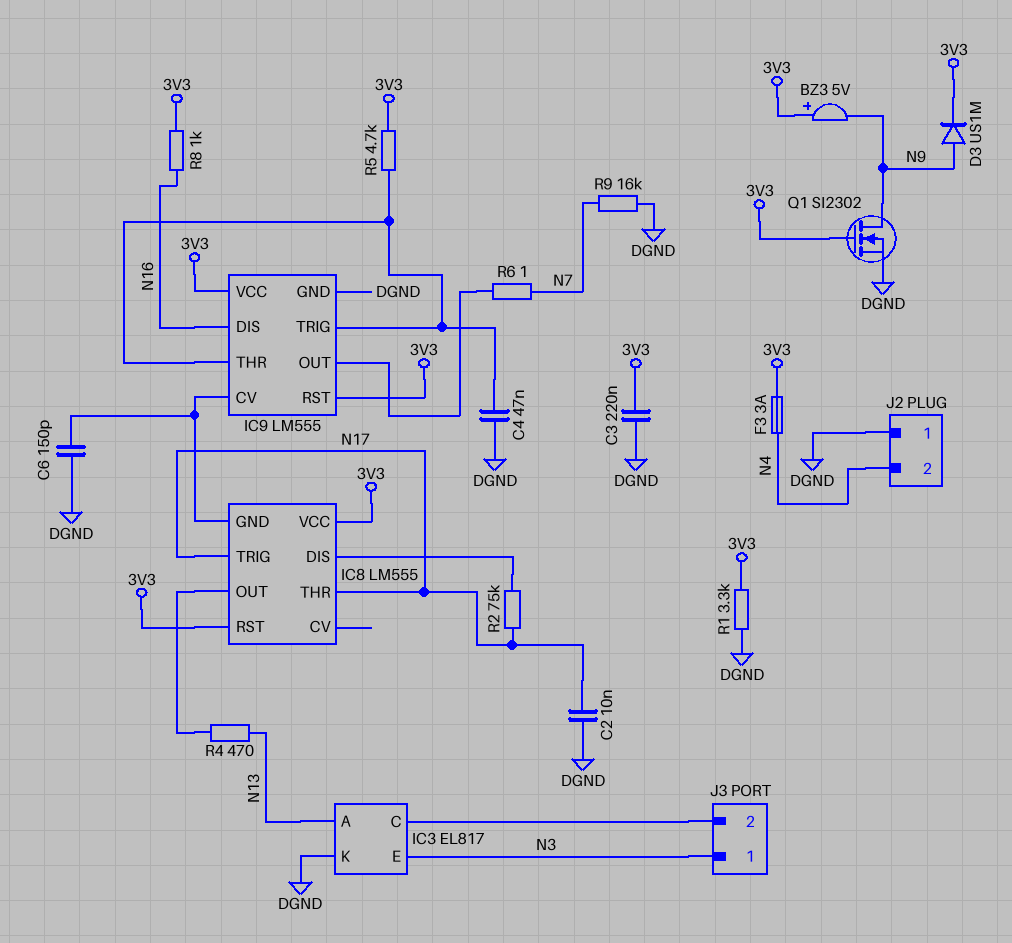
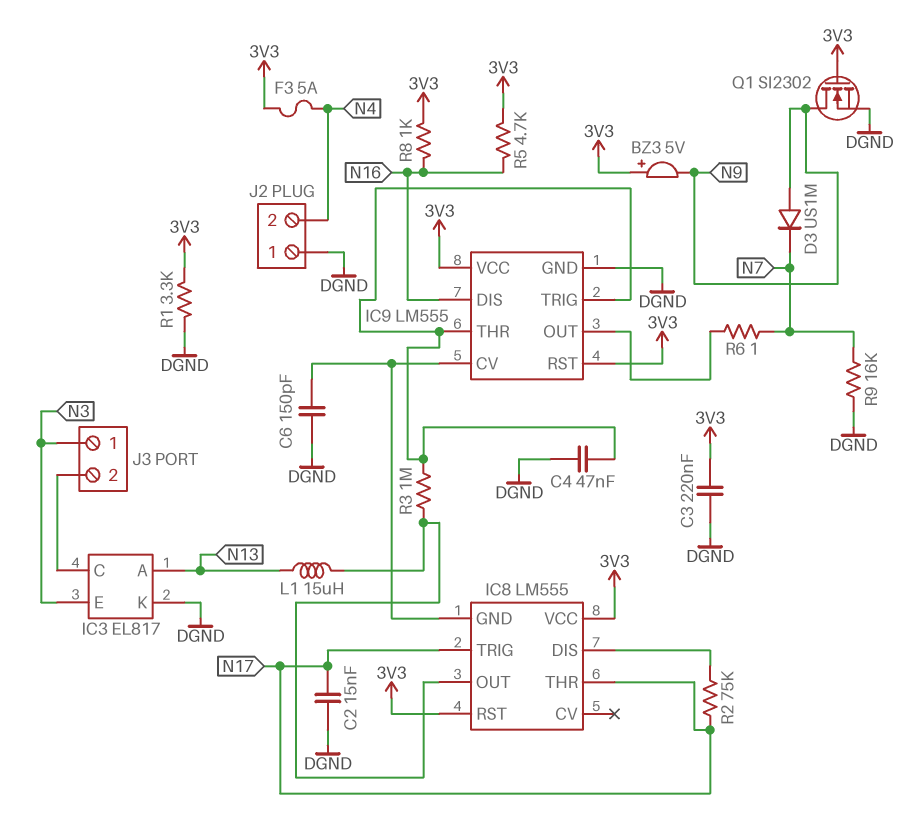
C2: 10nF (DGND, N17) -> 15nF (DGND, N17)
D3: diode US1M (A N9, K 3V3) -> diode US1M (A N9, K N7)
F3: 3A (3V3, N4) -> 5A (3V3, N4)
L1: none -> 15uH (IC8/OUT, N13)
R3: none -> 1M (IC8/OUT, IC9/THR)
R4: 470 (IC8/OUT, N13) -> none
R5: 4.7k (3V3, IC9/THR) -> 4.7k (3V3, N16)

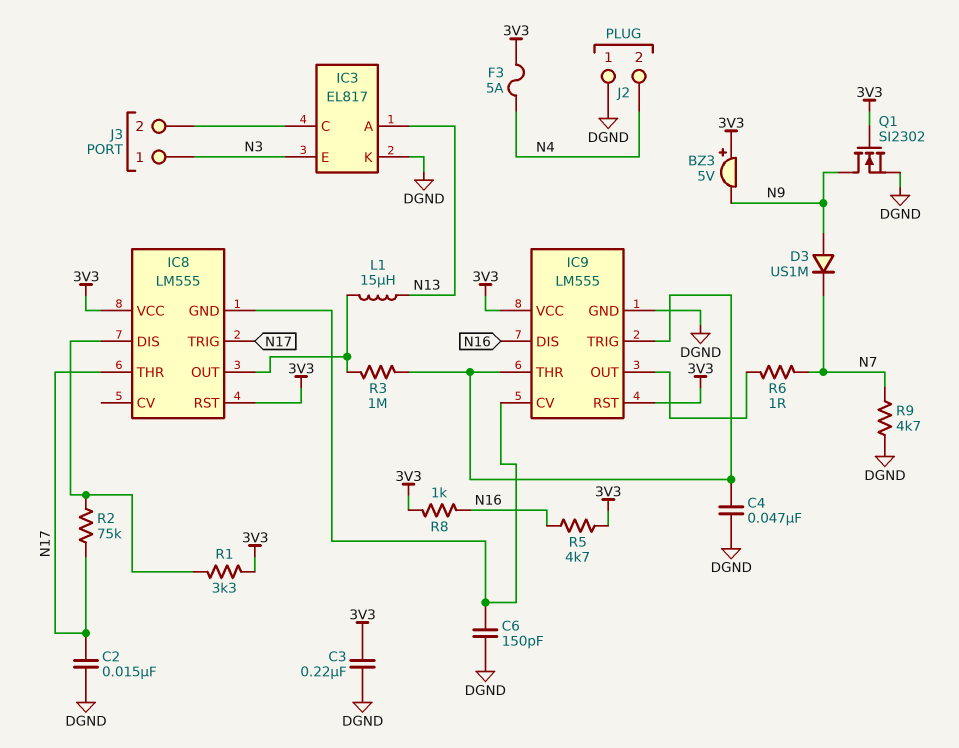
R1: 3.3k (3V3, DGND) -> 3.3k (3V3, IC8/DIS)
R9: 16k (DGND, N7) -> 4.7k (DGND, N7)

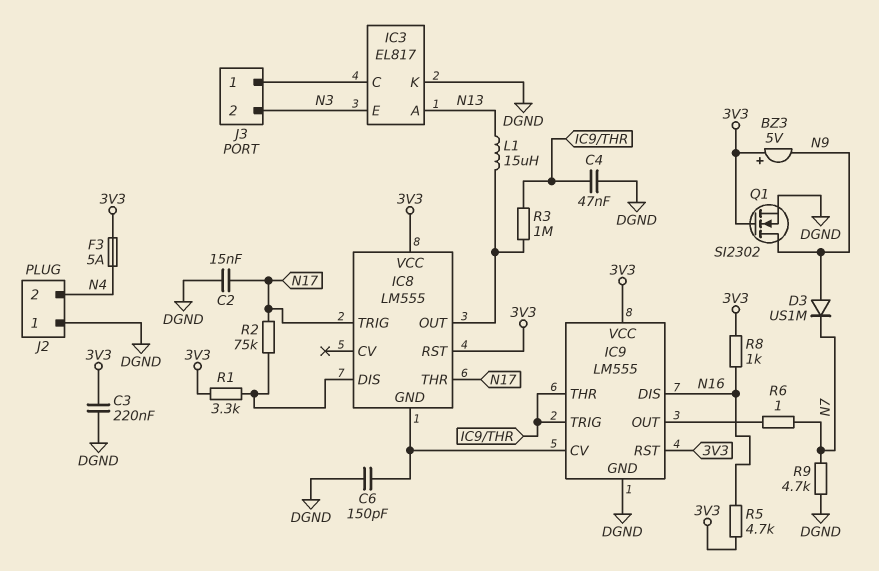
J3 pin 1: N3 -> IC3/C
J3 pin 2: IC3/C -> N3

